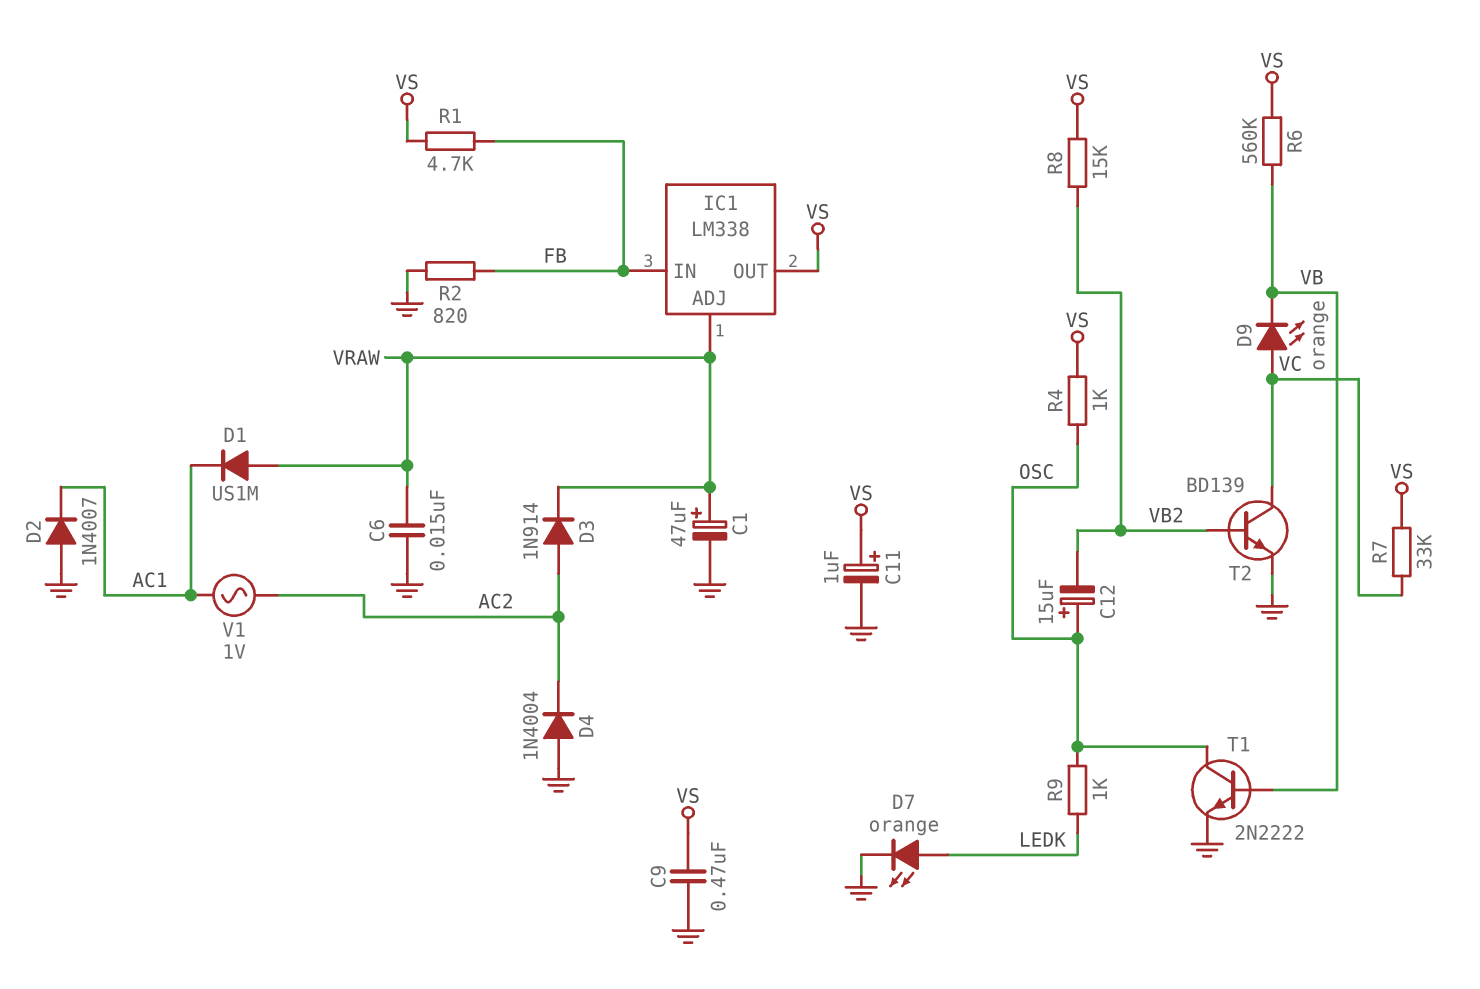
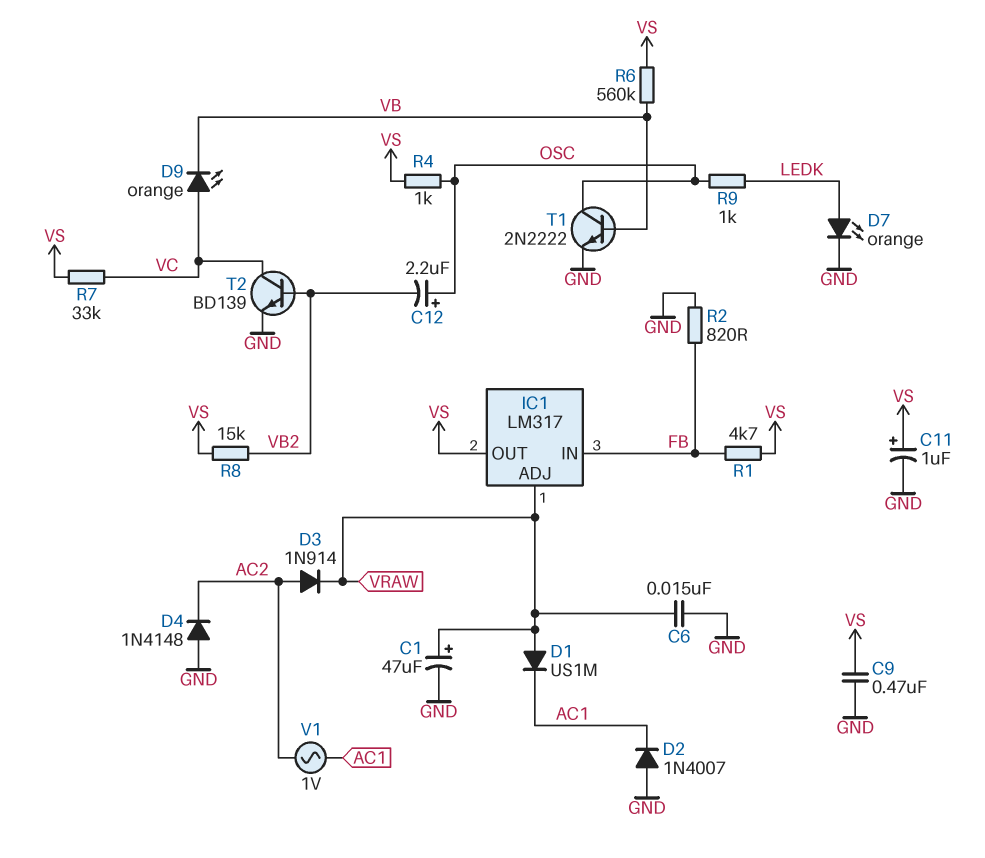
C12: 15uF (plus OSC, minus VB2) -> 2.2uF (plus OSC, minus VB2)
D4: diode 1N4004 (A GND, K AC2) -> diode 1N4148 (A GND, K AC2)
IC1: LM338 -> LM317

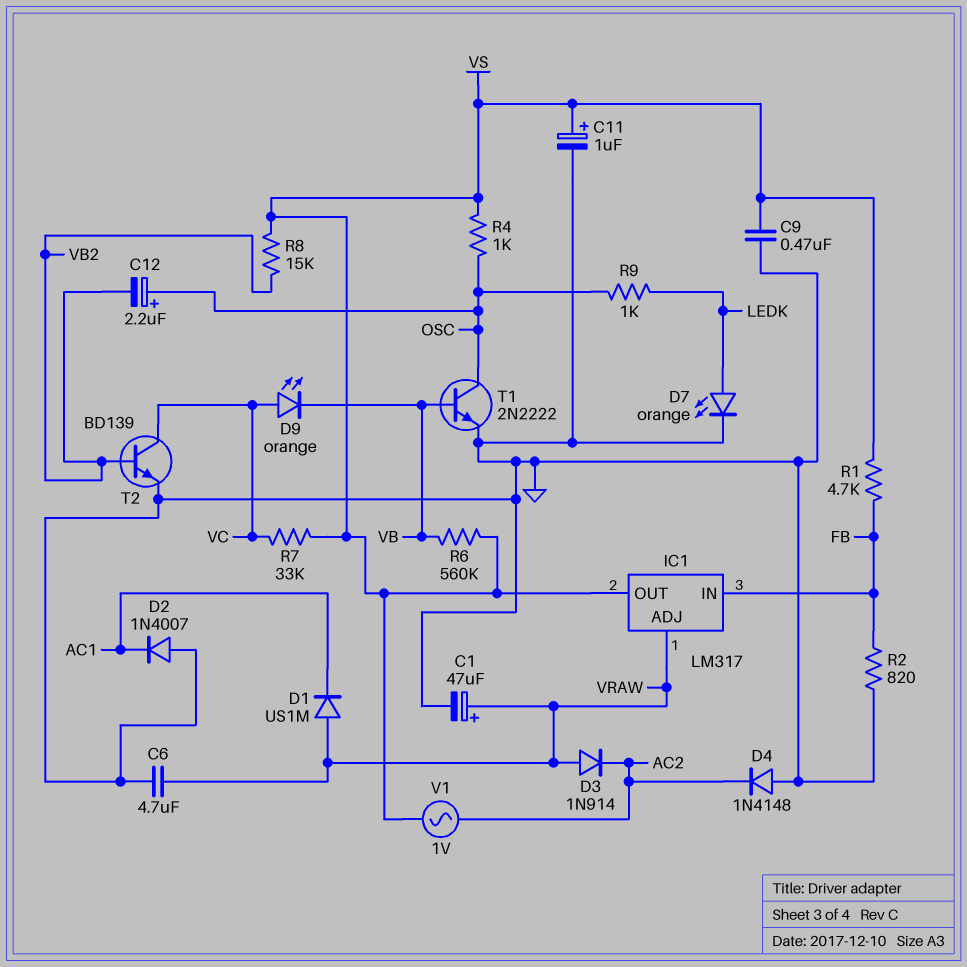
C6: 15nF (GND, VRAW) -> 4.7uF (GND, VRAW)
D3: diode 1N914 (A AC2, K VRAW) -> diode 1N914 (A VRAW, K AC2)
V1: AC 1V (AC1, AC2) -> AC 1V (AC2, VS)

